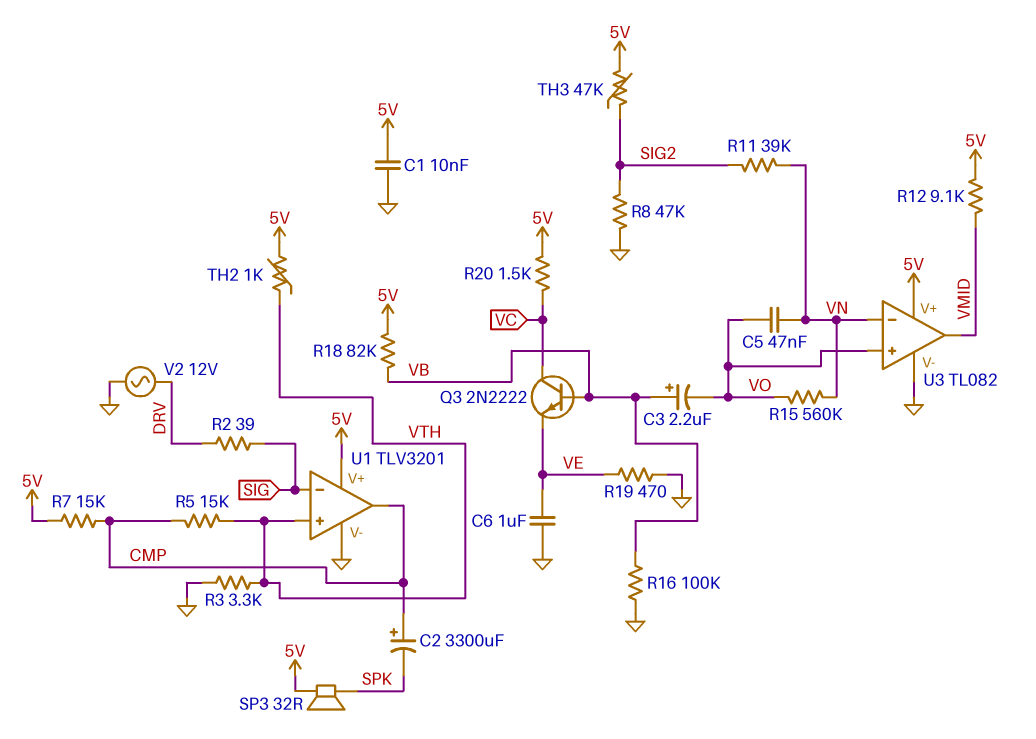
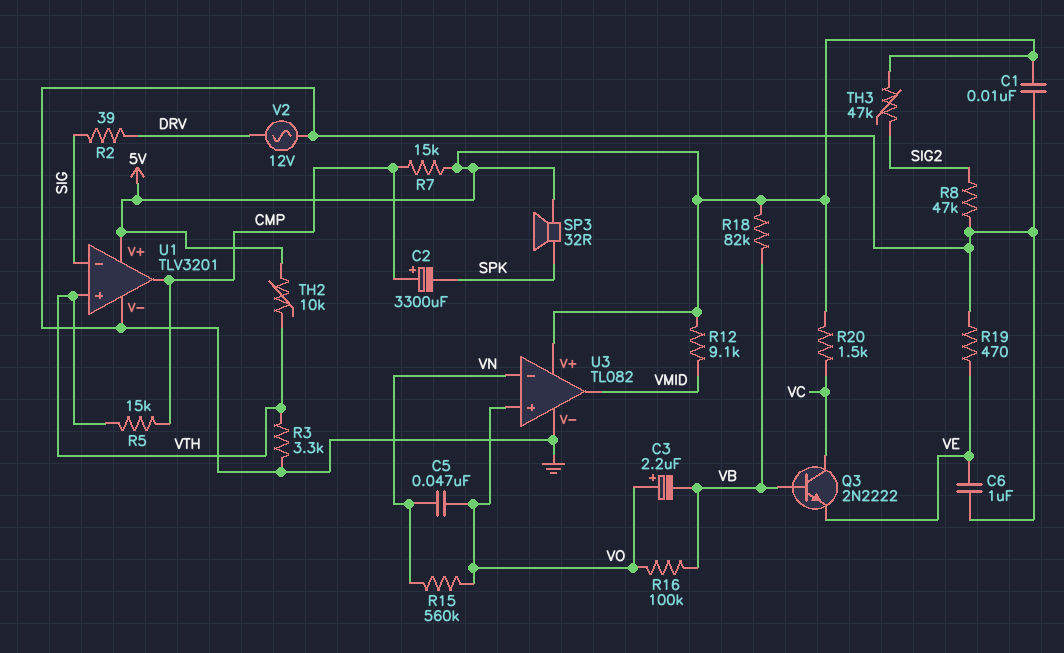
C3: 2.2uF (plus VB, minus VO) -> 2.2uF (plus VO, minus VB)
R11: 39k (SIG2, VN) -> none
R16: 100k (GND, VB) -> 100k (VB, VO)
TH2: 1k (5V, VTH) -> 10k (5V, VTH)

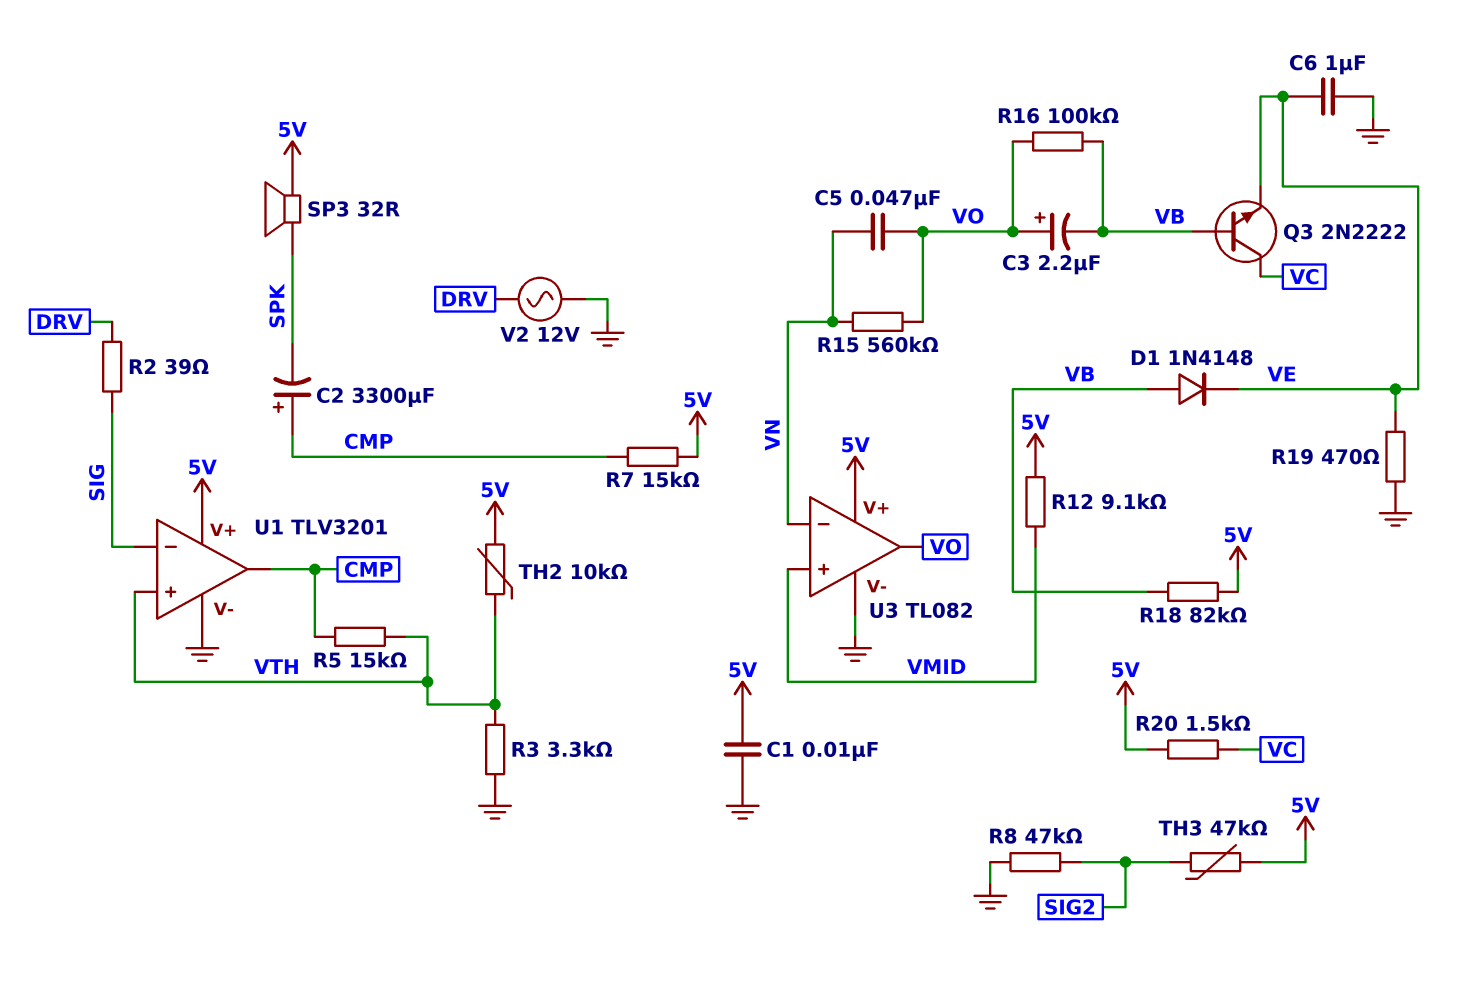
D1: none -> diode 1N4148 (A VB, K VE)
U3 pin in+: VO -> VMID
U3 pin out: VMID -> VO

